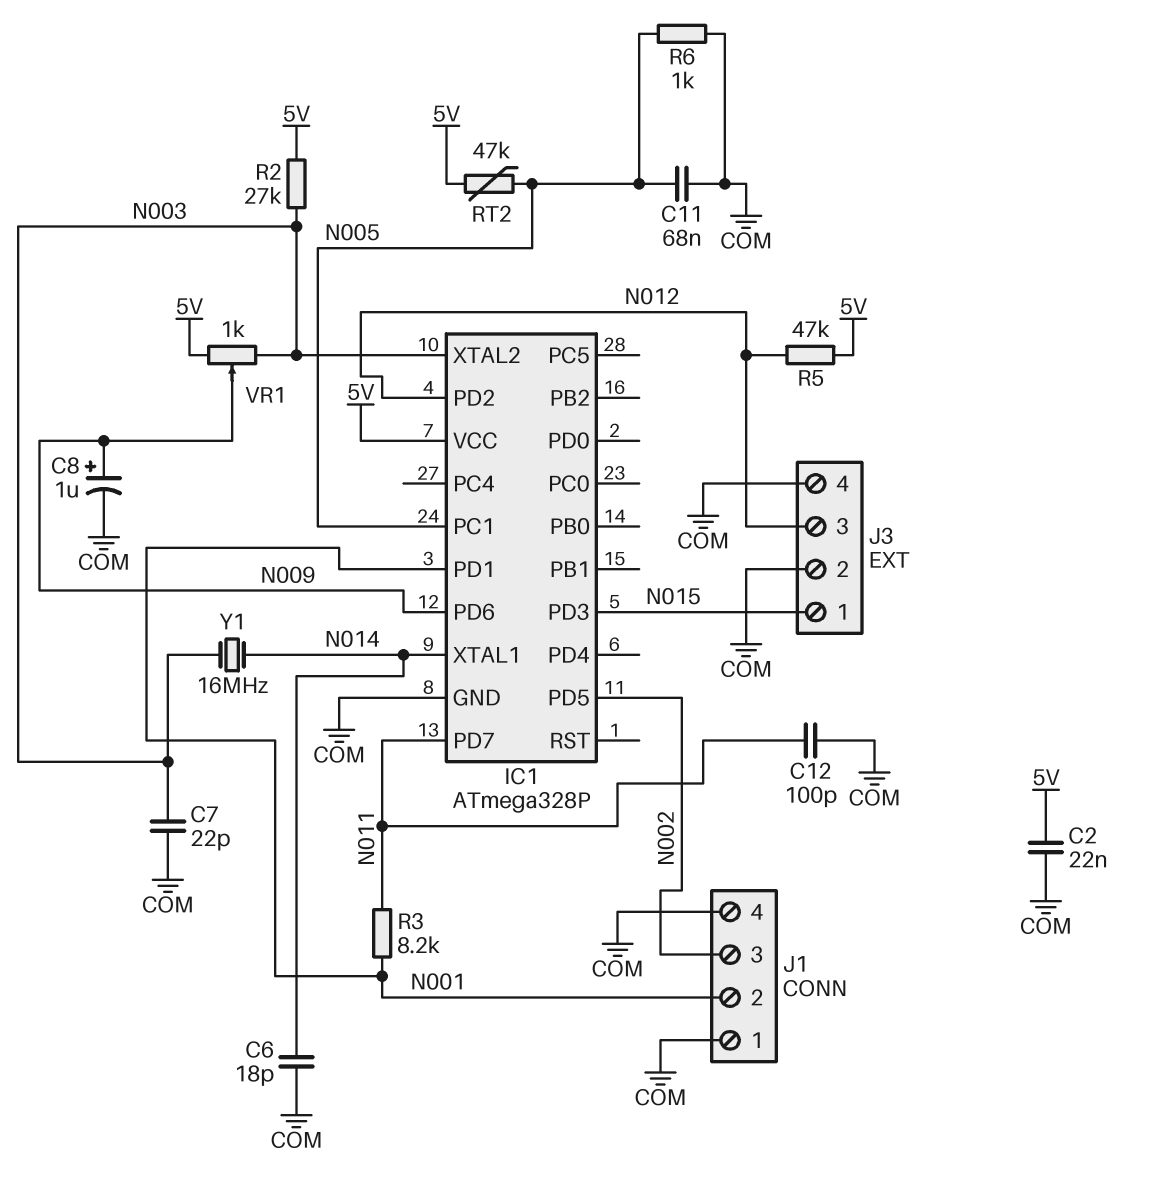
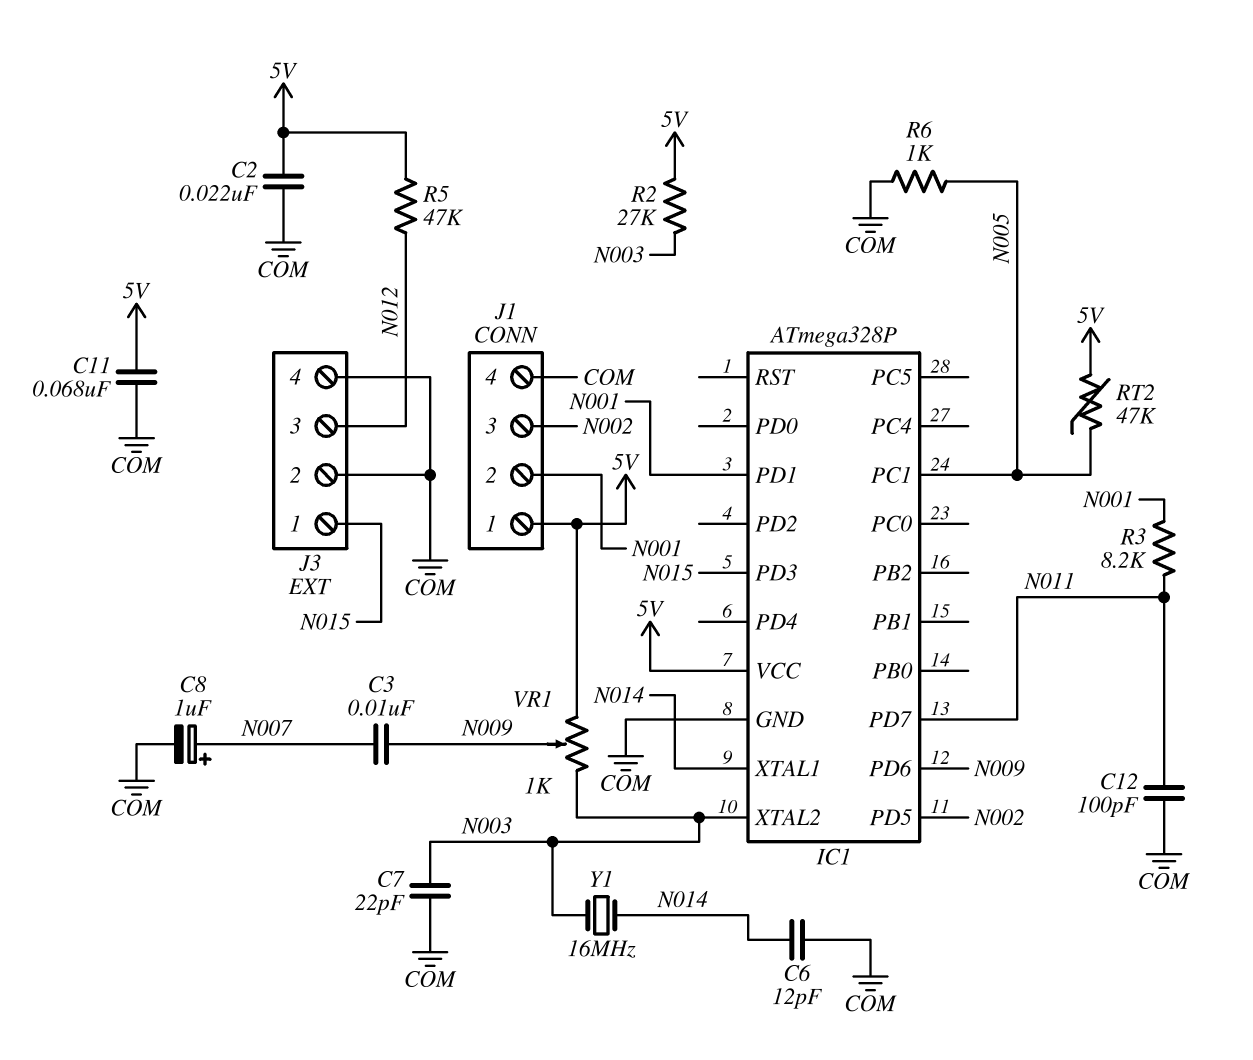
C3: none -> 10nF (N007, N009)
C6: 18pF (COM, N014) -> 12pF (COM, N014)
C8: 1uF (plus N009, minus COM) -> 1uF (plus N007, minus COM)
C11: 68nF (COM, N005) -> 68nF (5V, COM)
IC1 pin PD2: N012 -> none
J1 pin 1: COM -> 5V

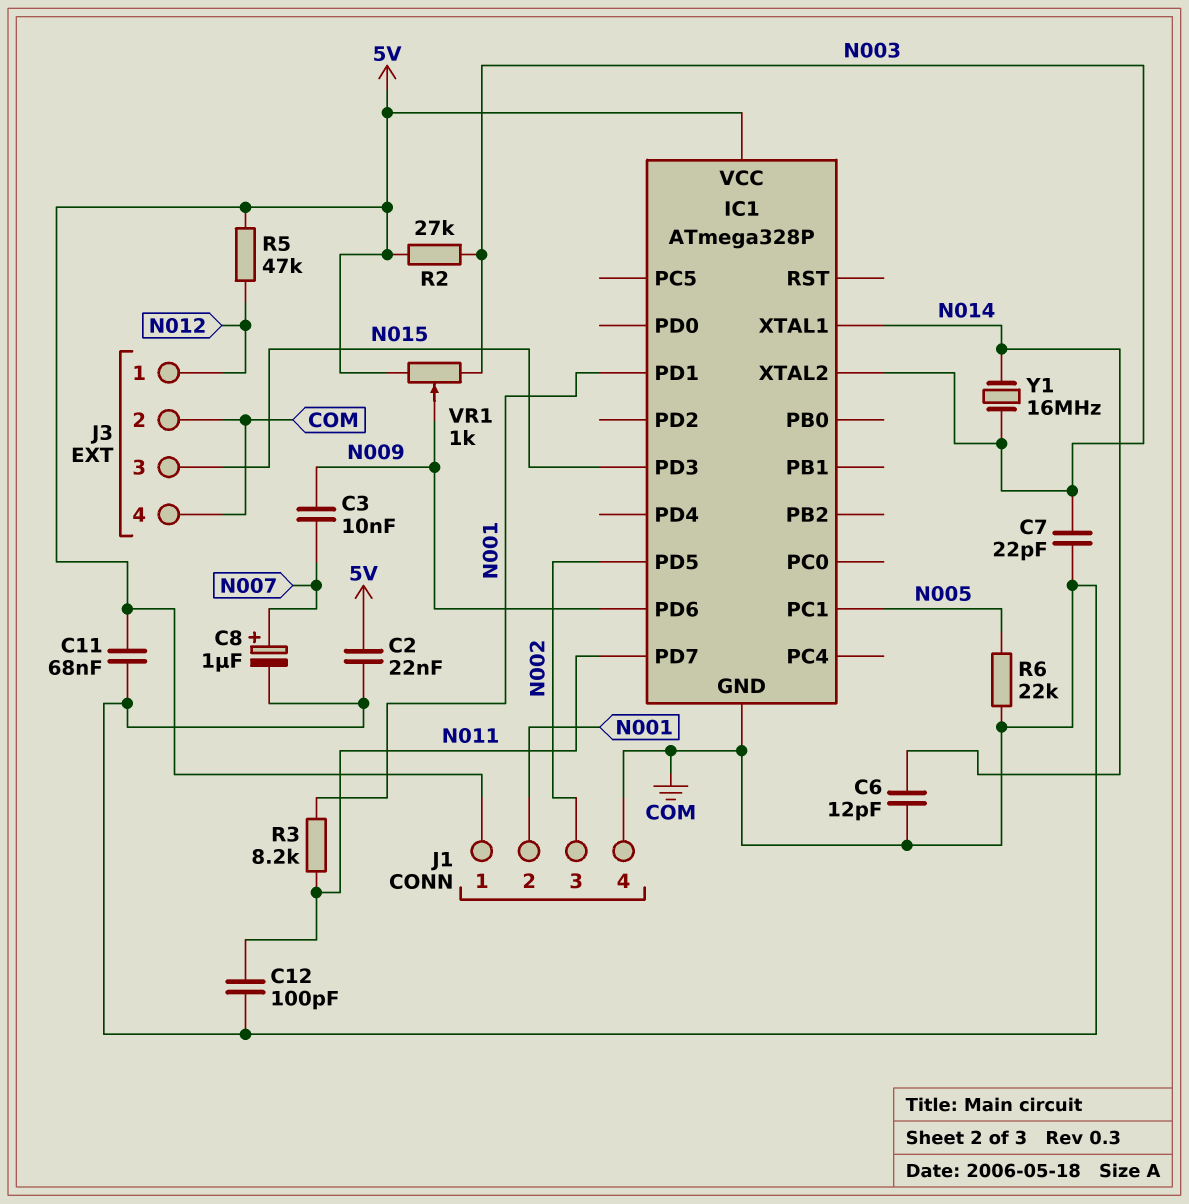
J3 pin 1: N015 -> N012
J3 pin 3: N012 -> N015
R6: 1k (COM, N005) -> 22k (COM, N005)
RT2: 47k (5V, N005) -> none

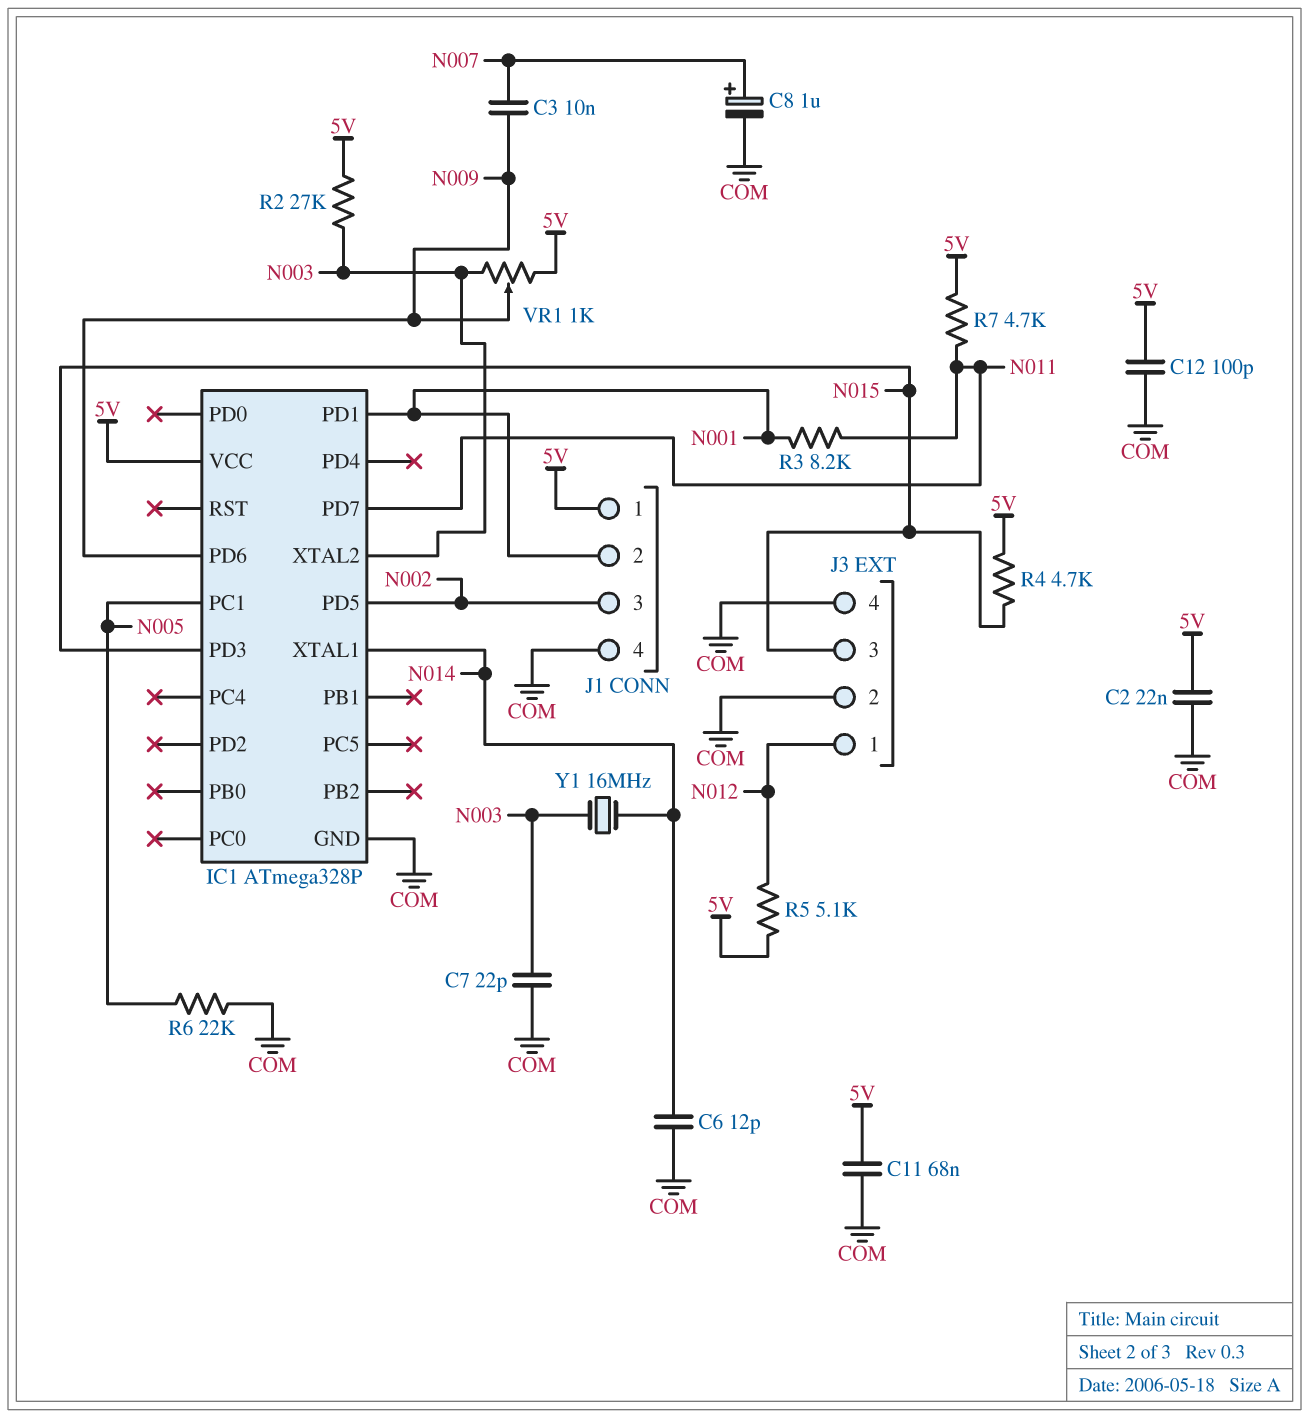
C12: 100pF (COM, N011) -> 100pF (5V, COM)
R4: none -> 4.7k (5V, N015)
R5: 47k (5V, N012) -> 5.1k (5V, N012)
R7: none -> 4.7k (5V, N011)

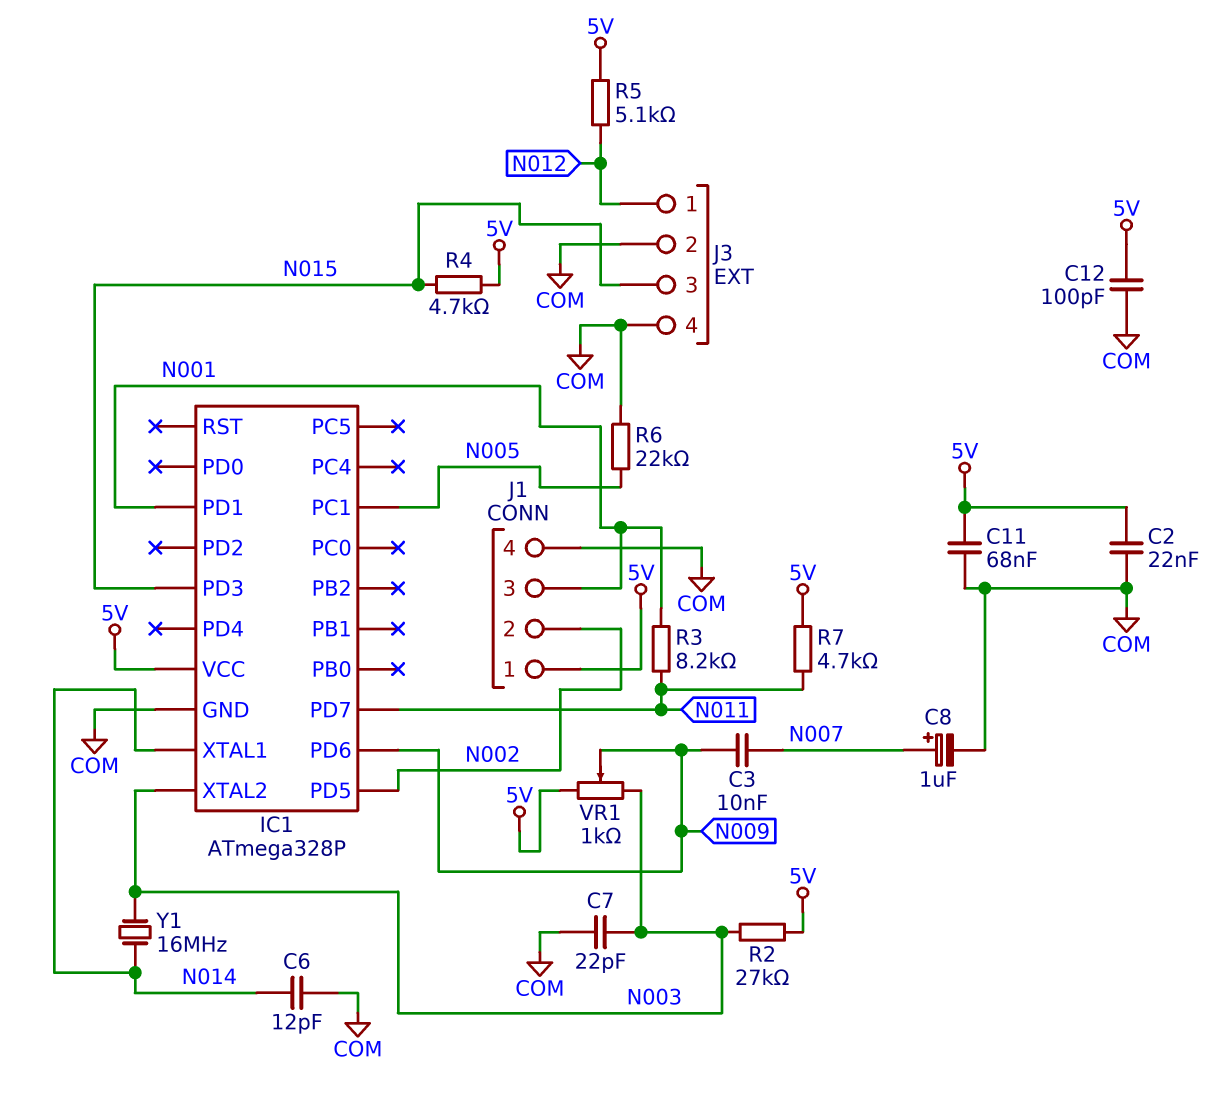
J1 pin 2: N001 -> N002
J1 pin 3: N002 -> N001

